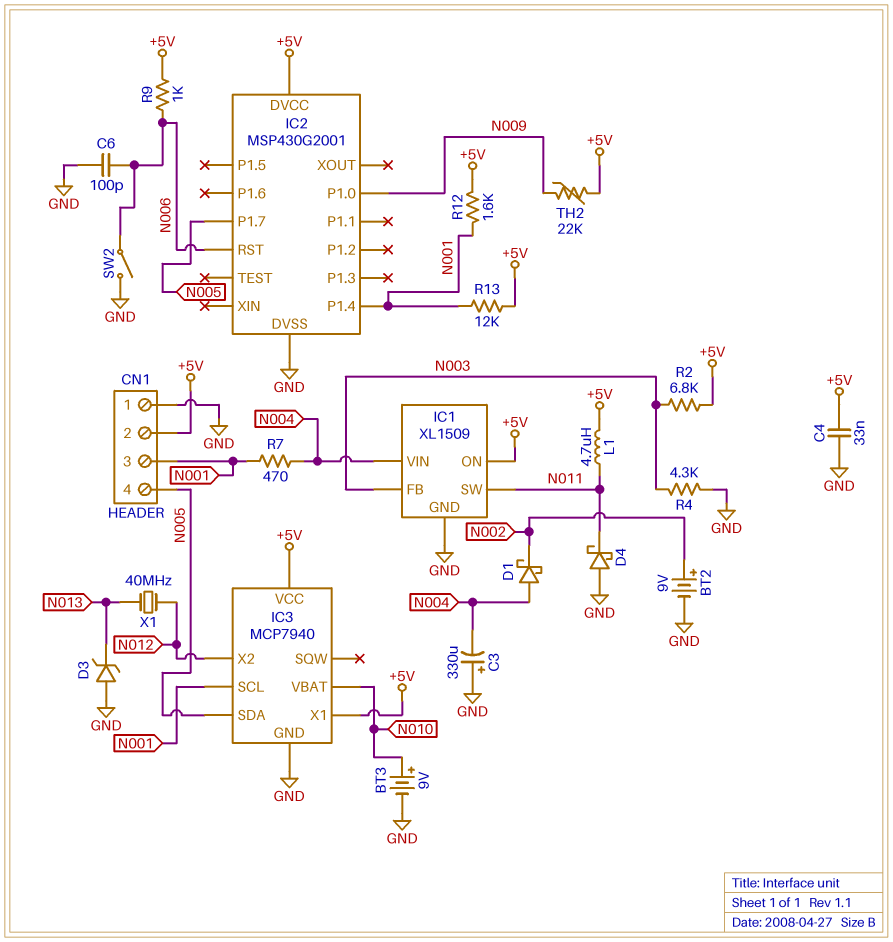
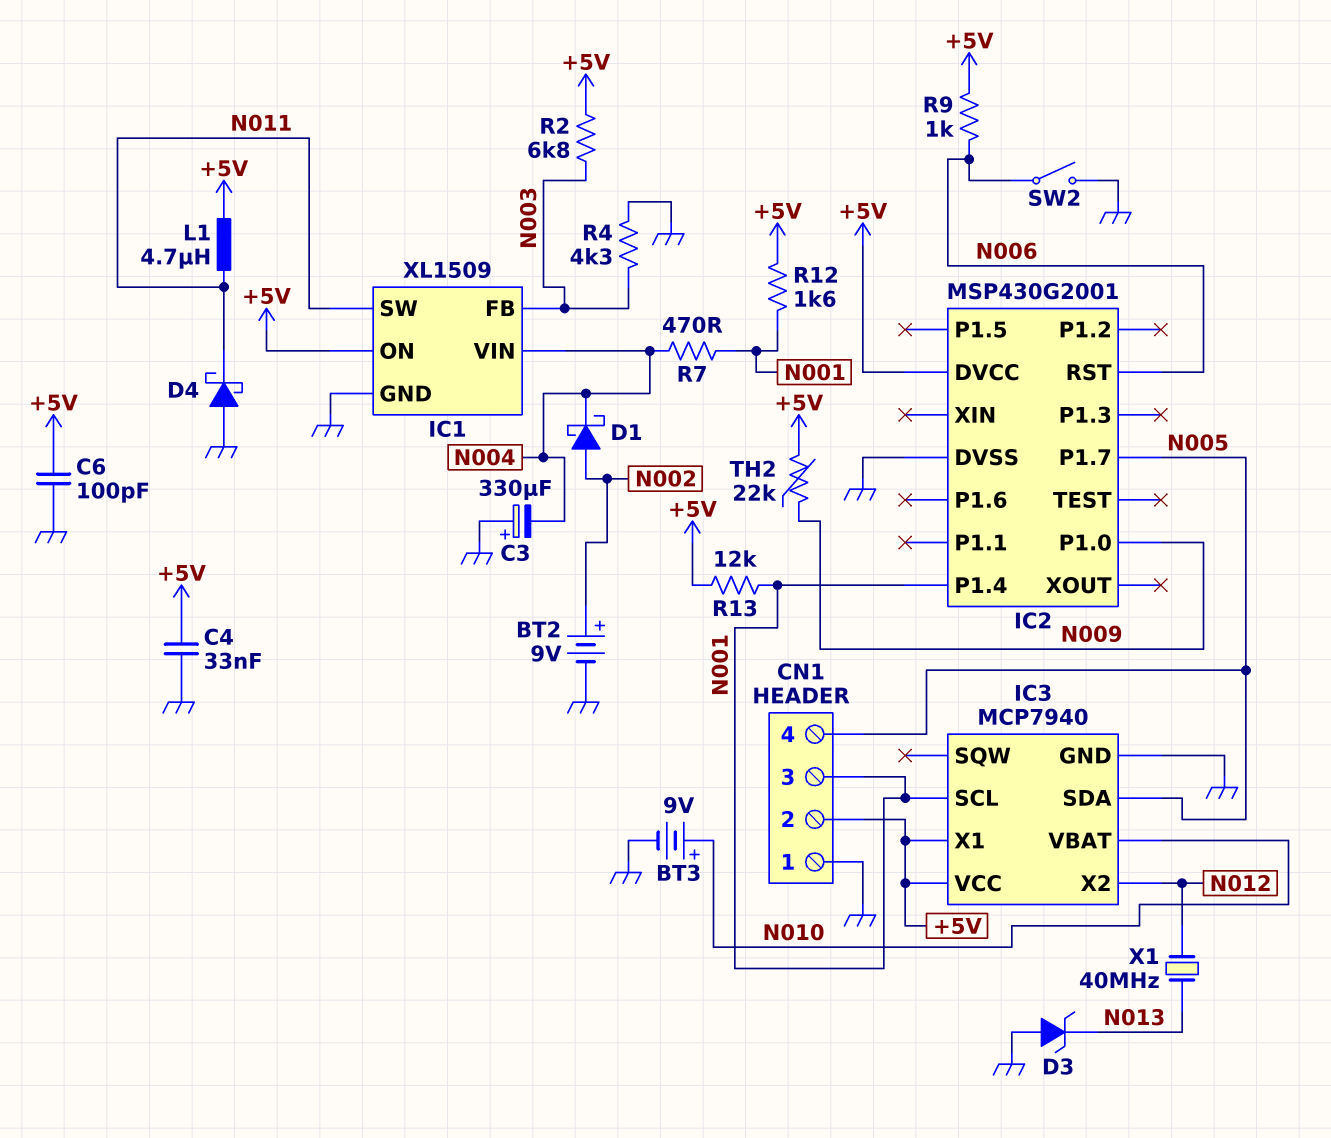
C6: 100pF (GND, N006) -> 100pF (+5V, GND)
D1: schottky (A N004, K N002) -> schottky (A N002, K N004)

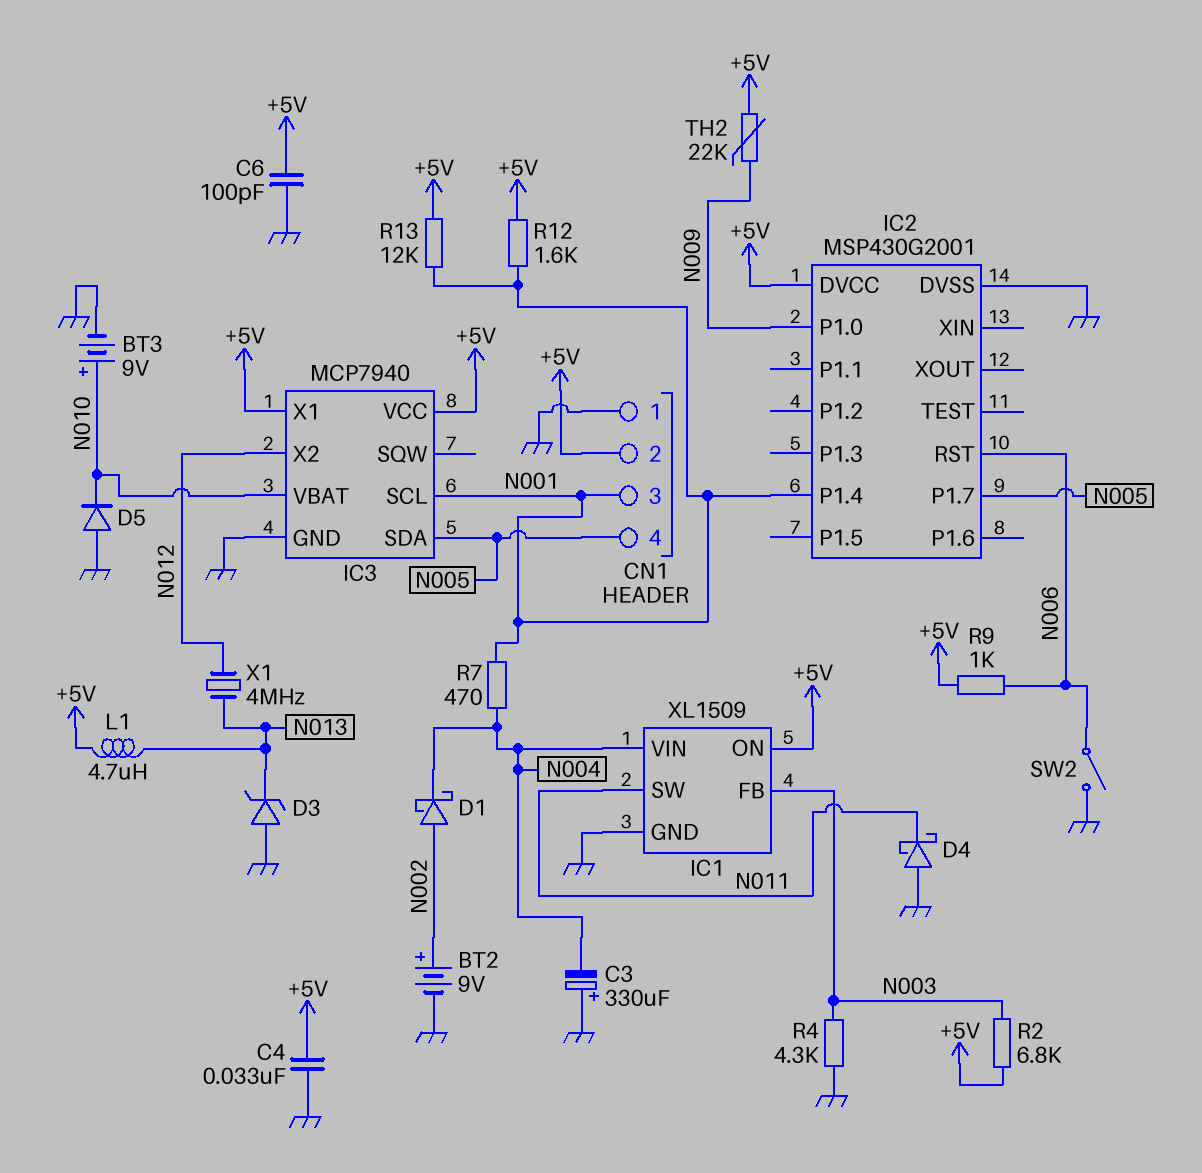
D5: none -> diode (A GND, K N010)
L1: 4.7uH (+5V, N011) -> 4.7uH (+5V, N013)
X1: 40MHz (N012, N013) -> 4MHz (N012, N013)

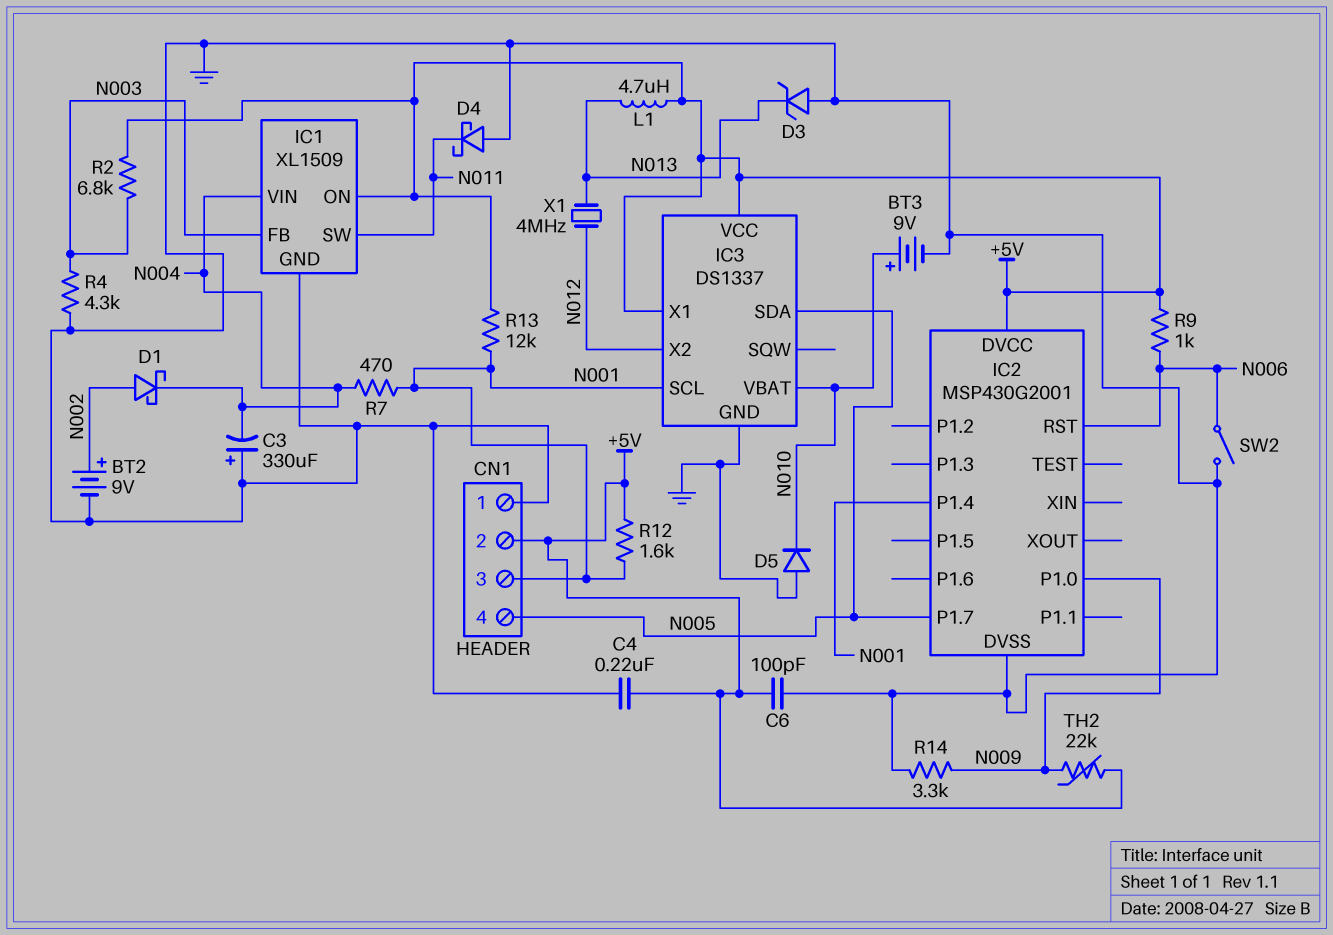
C4: 33nF (+5V, GND) -> 220nF (+5V, GND)
IC3: MCP7940 -> DS1337
R14: none -> 3.3k (GND, N009)

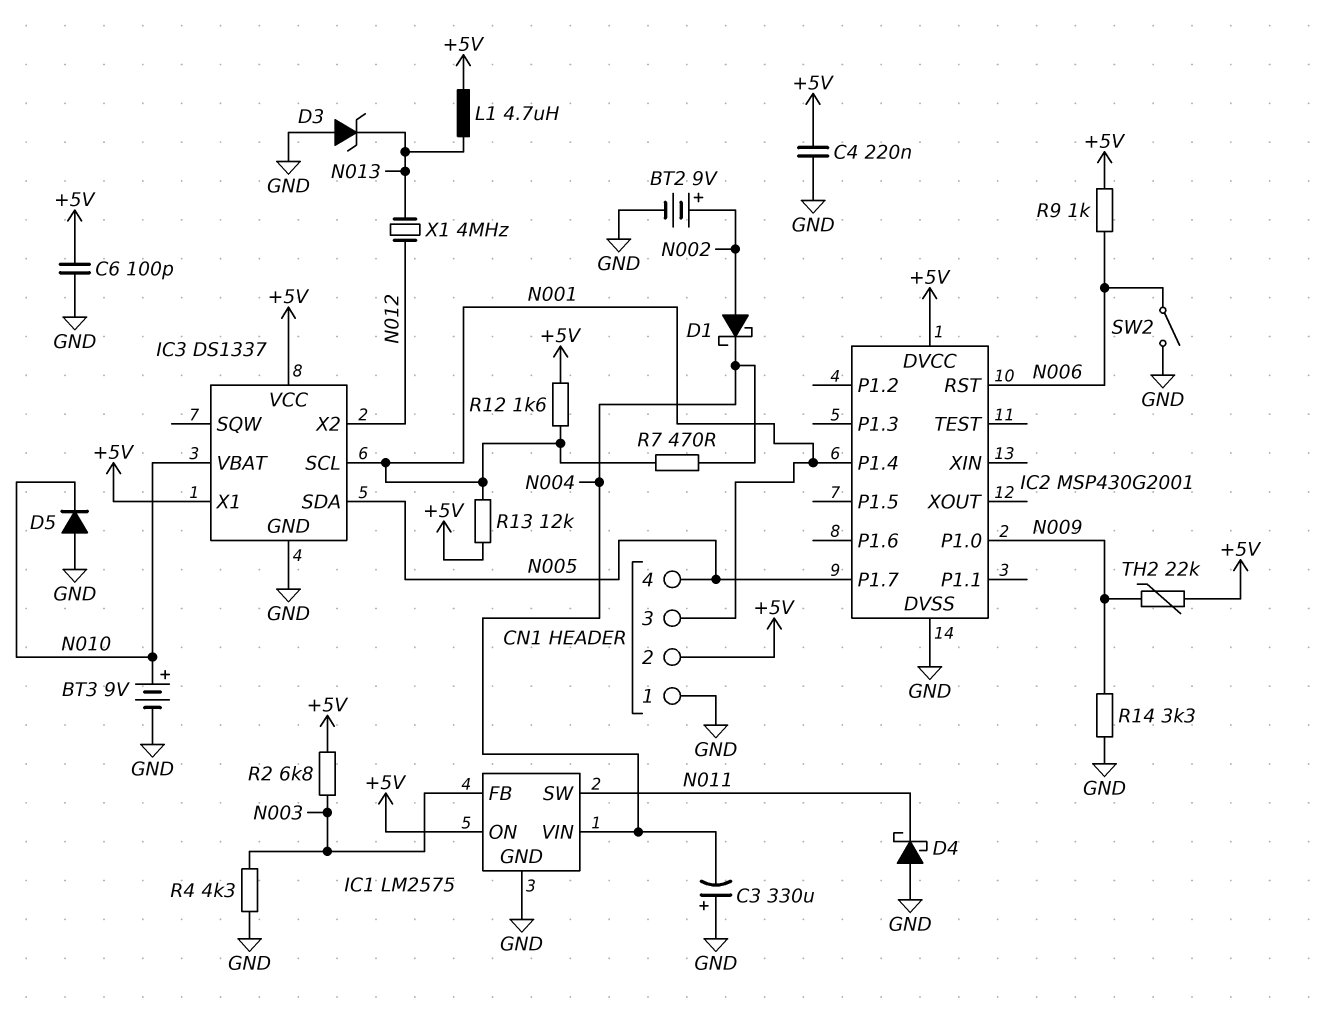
IC1: XL1509 -> LM2575

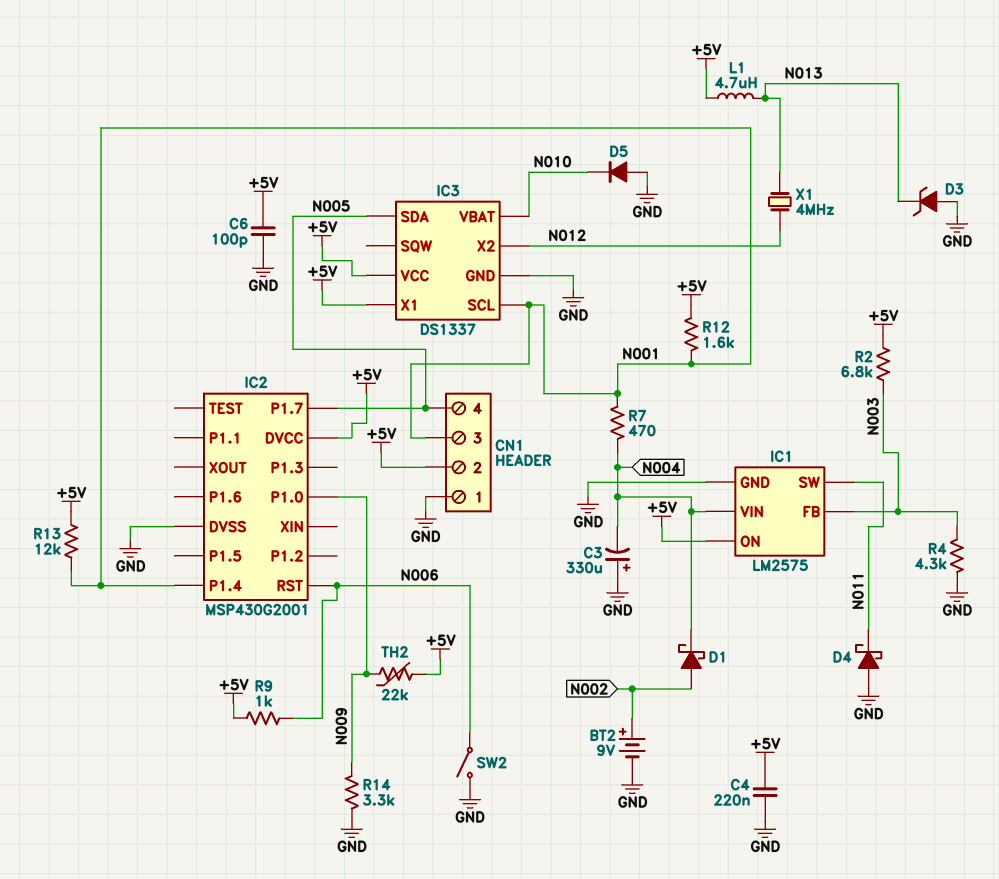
BT3: 9V (plus N010, minus GND) -> none

